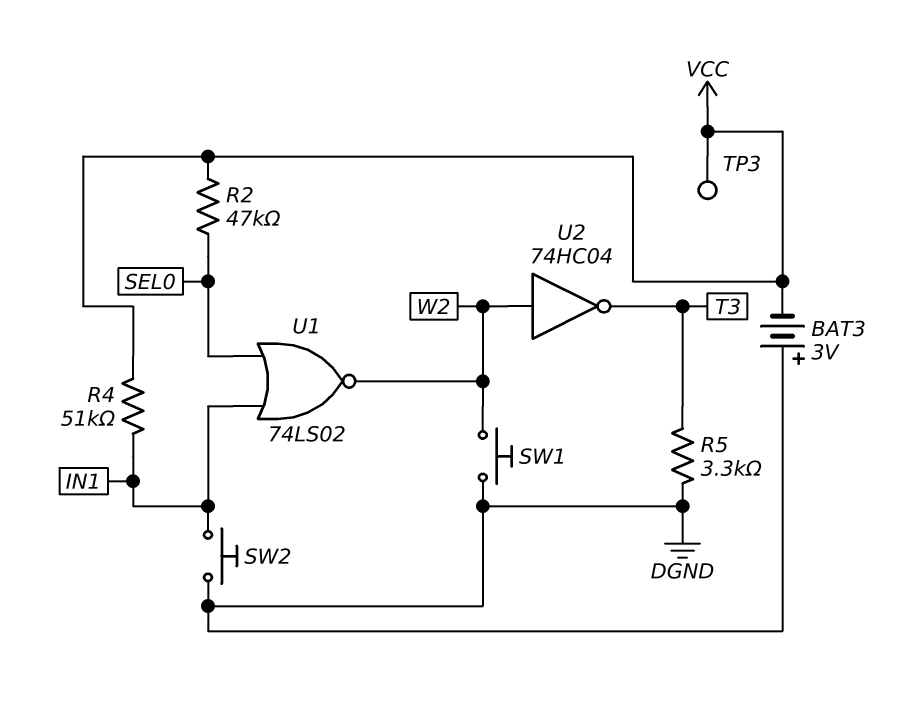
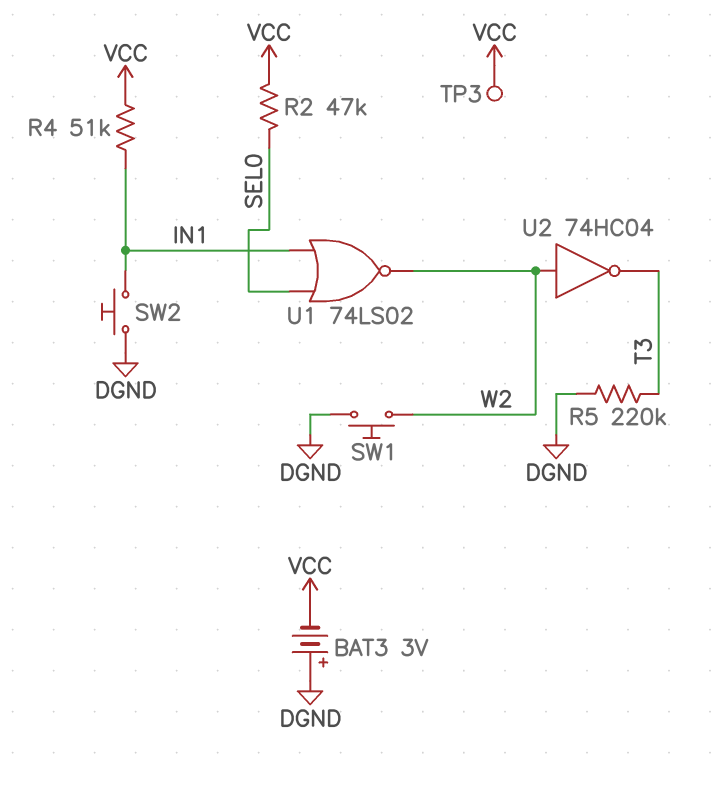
R5: 3.3k (DGND, T3) -> 220k (DGND, T3)

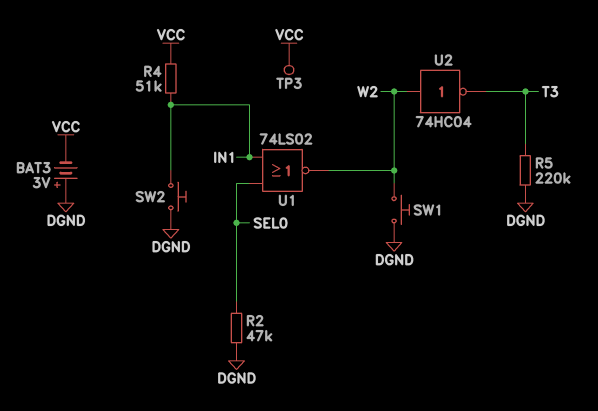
R2: 47k (SEL0, VCC) -> 47k (DGND, SEL0)

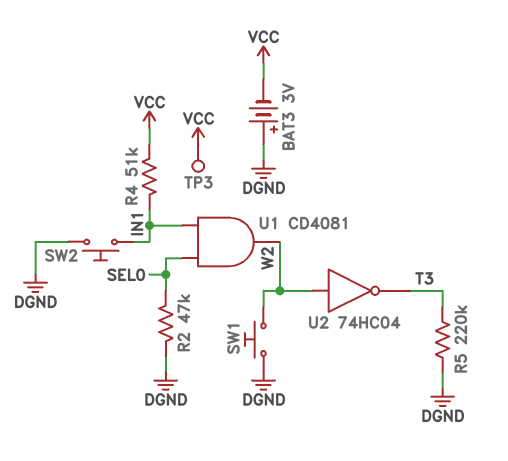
U1: NOR 74LS02 (in IN1, in SEL0, out W2) -> AND CD4081 (in IN1, in SEL0, out W2)

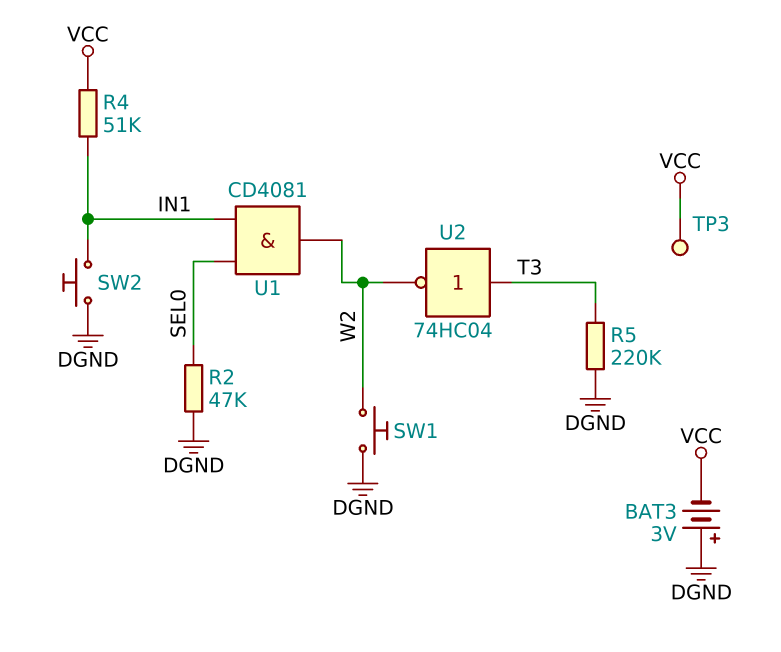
U2: NOT 74HC04 (in W2, out T3) -> NOT 74HC04 (in T3, out W2)

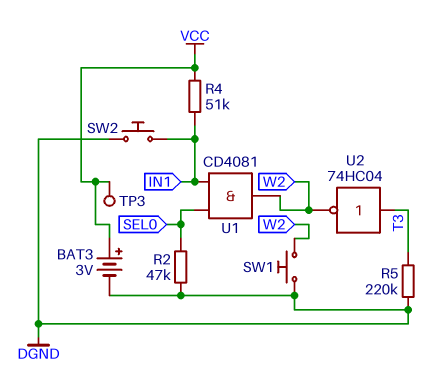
BAT3: 3V (plus DGND, minus VCC) -> 3V (plus VCC, minus DGND)

